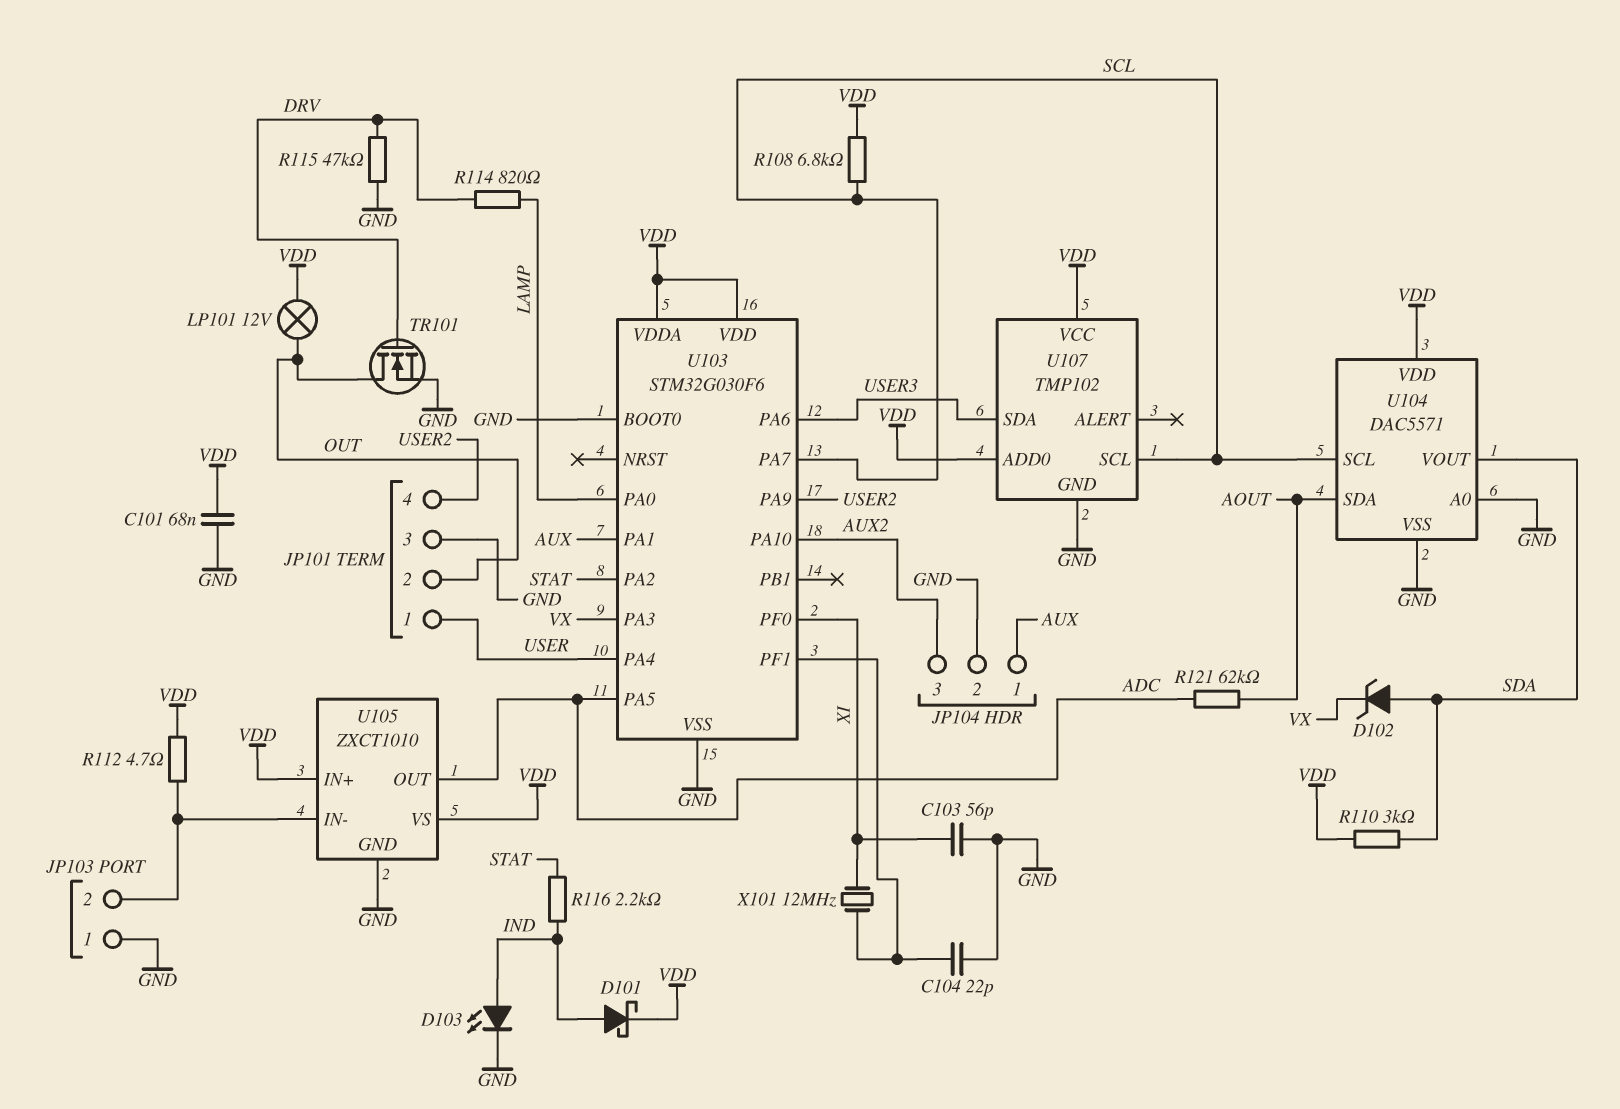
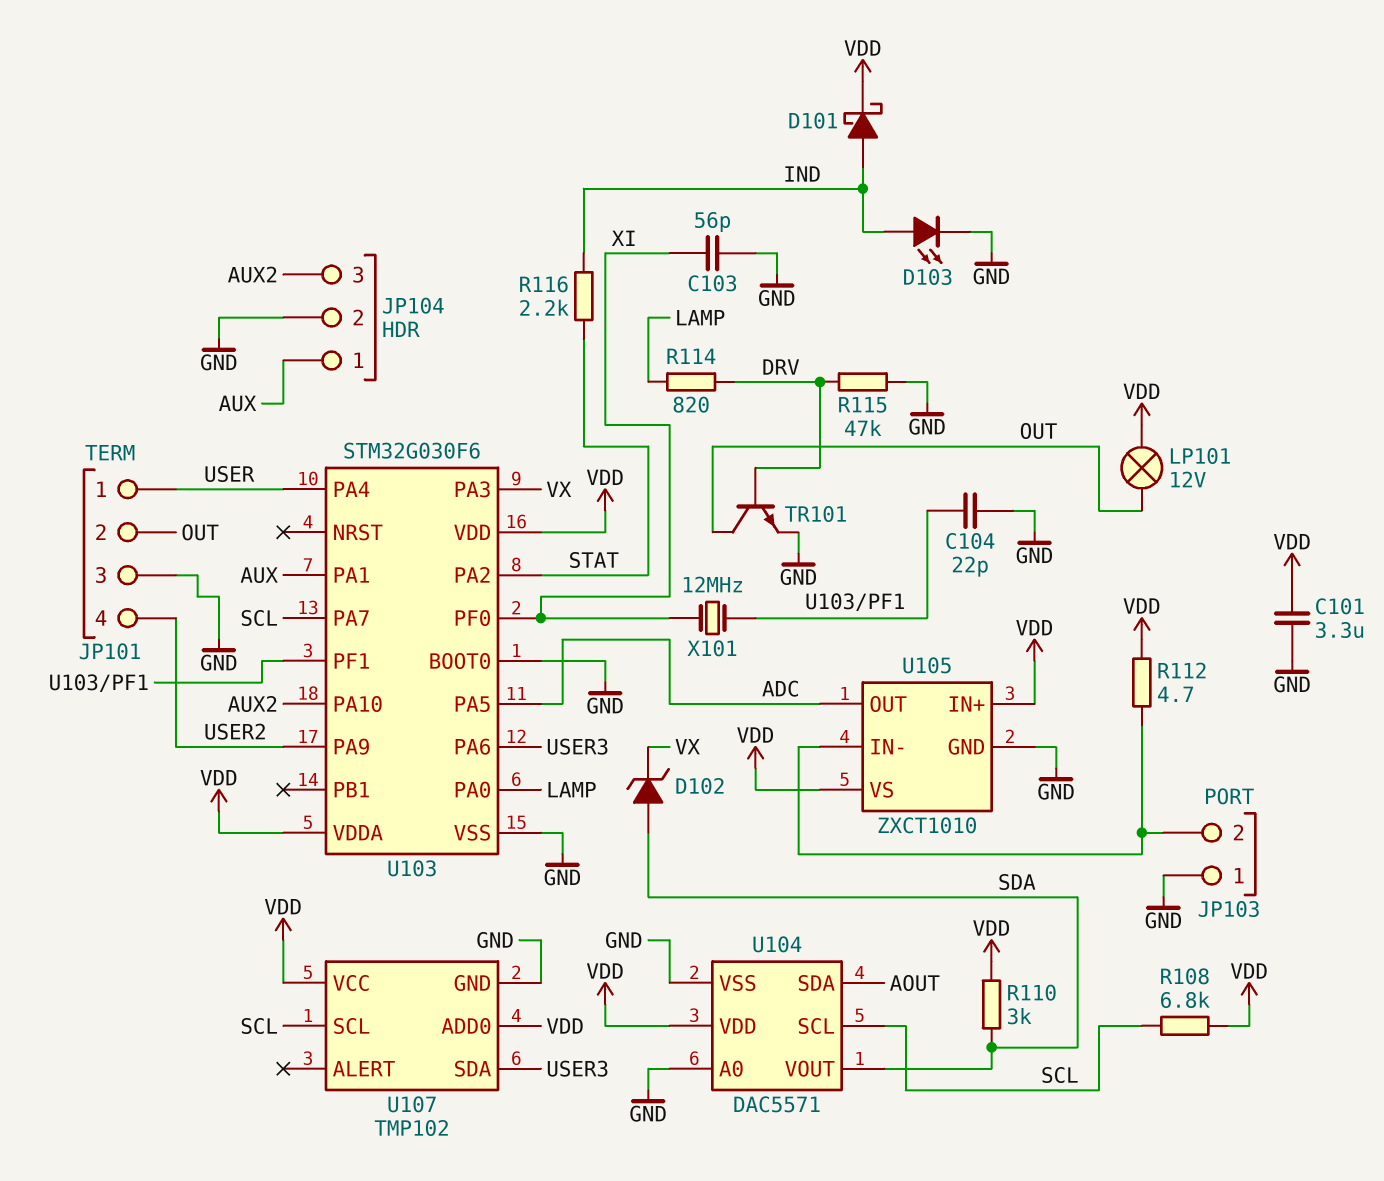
C101: 68nF (GND, VDD) -> 3.3uF (GND, VDD)
R121: 62k (ADC, AOUT) -> none
TR101: NMOS (G DRV, D OUT, S GND) -> NPN (B DRV, C OUT, E GND)

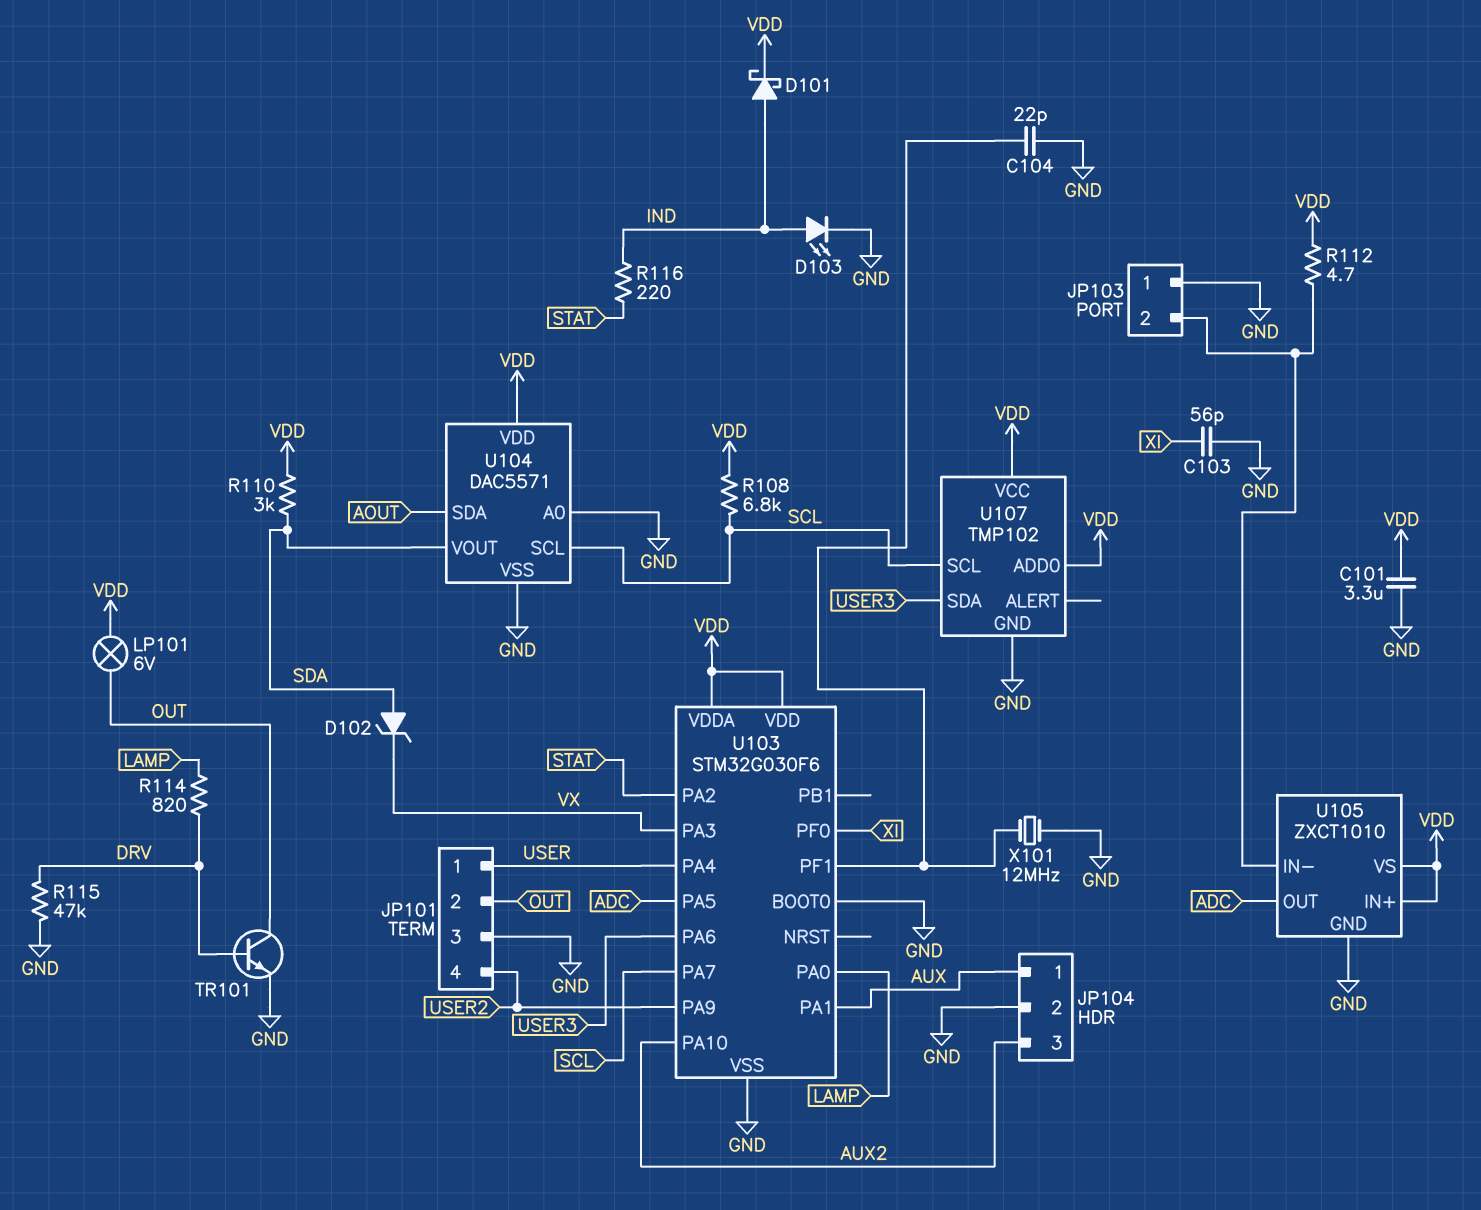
LP101: lamp 12V (OUT, VDD) -> lamp 6V (OUT, VDD)
R116: 2.2k (IND, STAT) -> 220 (IND, STAT)
X101: 12MHz (U103/PF1, XI) -> 12MHz (GND, U103/PF1)

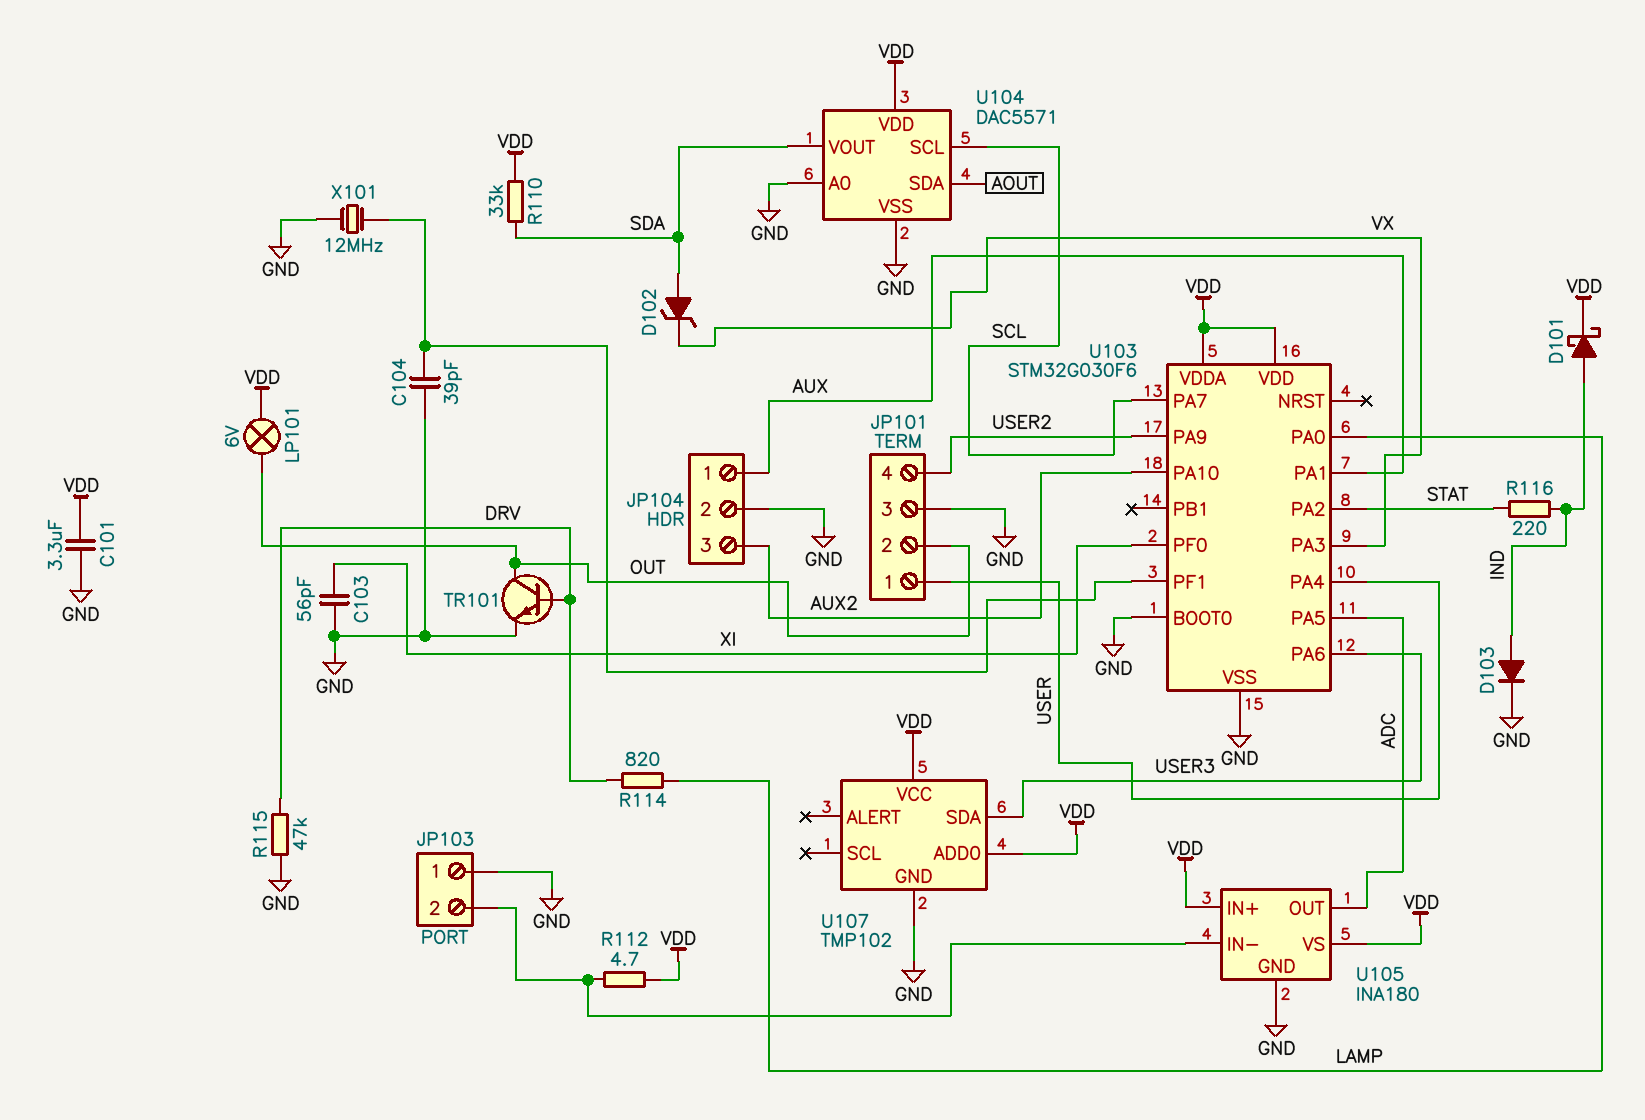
C104: 22pF (GND, U103/PF1) -> 39pF (GND, U103/PF1)
D103: LED (A IND, K GND) -> diode (A IND, K GND)
R108: 6.8k (SCL, VDD) -> none
R110: 3k (SDA, VDD) -> 33k (SDA, VDD)
U105: ZXCT1010 -> INA180
U107 pin SCL: SCL -> none

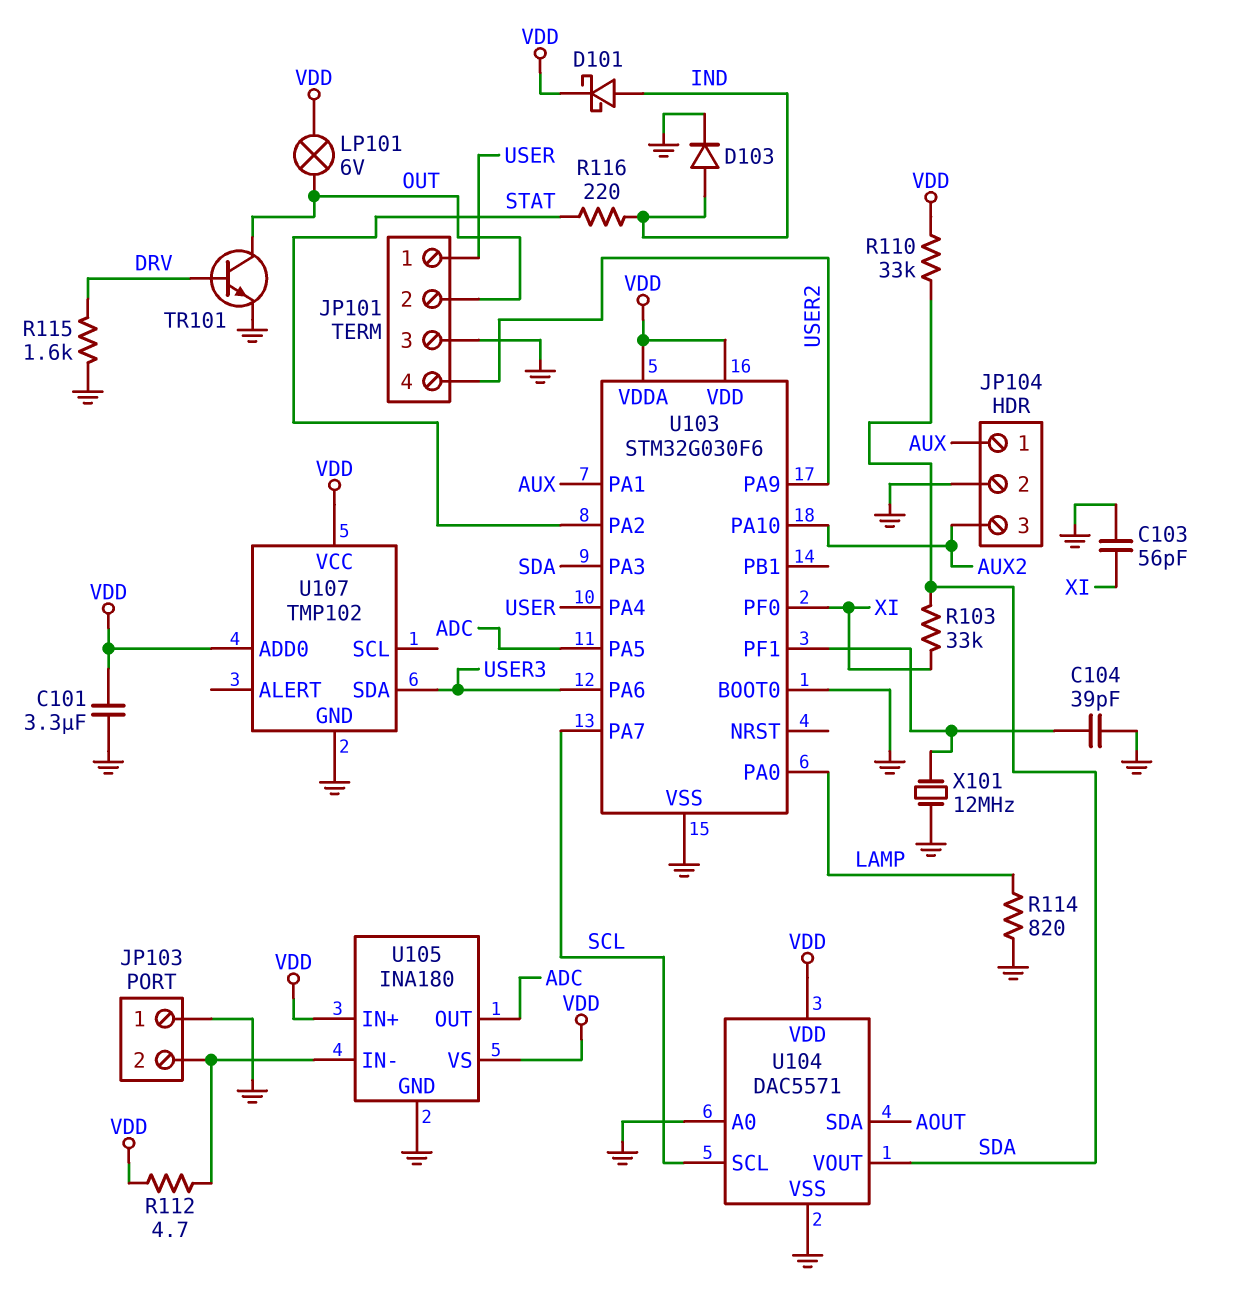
D102: zener (A SDA, K VX) -> none
R103: none -> 33k (SDA, XI)
R114: 820 (DRV, LAMP) -> 820 (GND, LAMP)
R115: 47k (DRV, GND) -> 1.6k (DRV, GND)
U103 pin PA3: VX -> SDA

